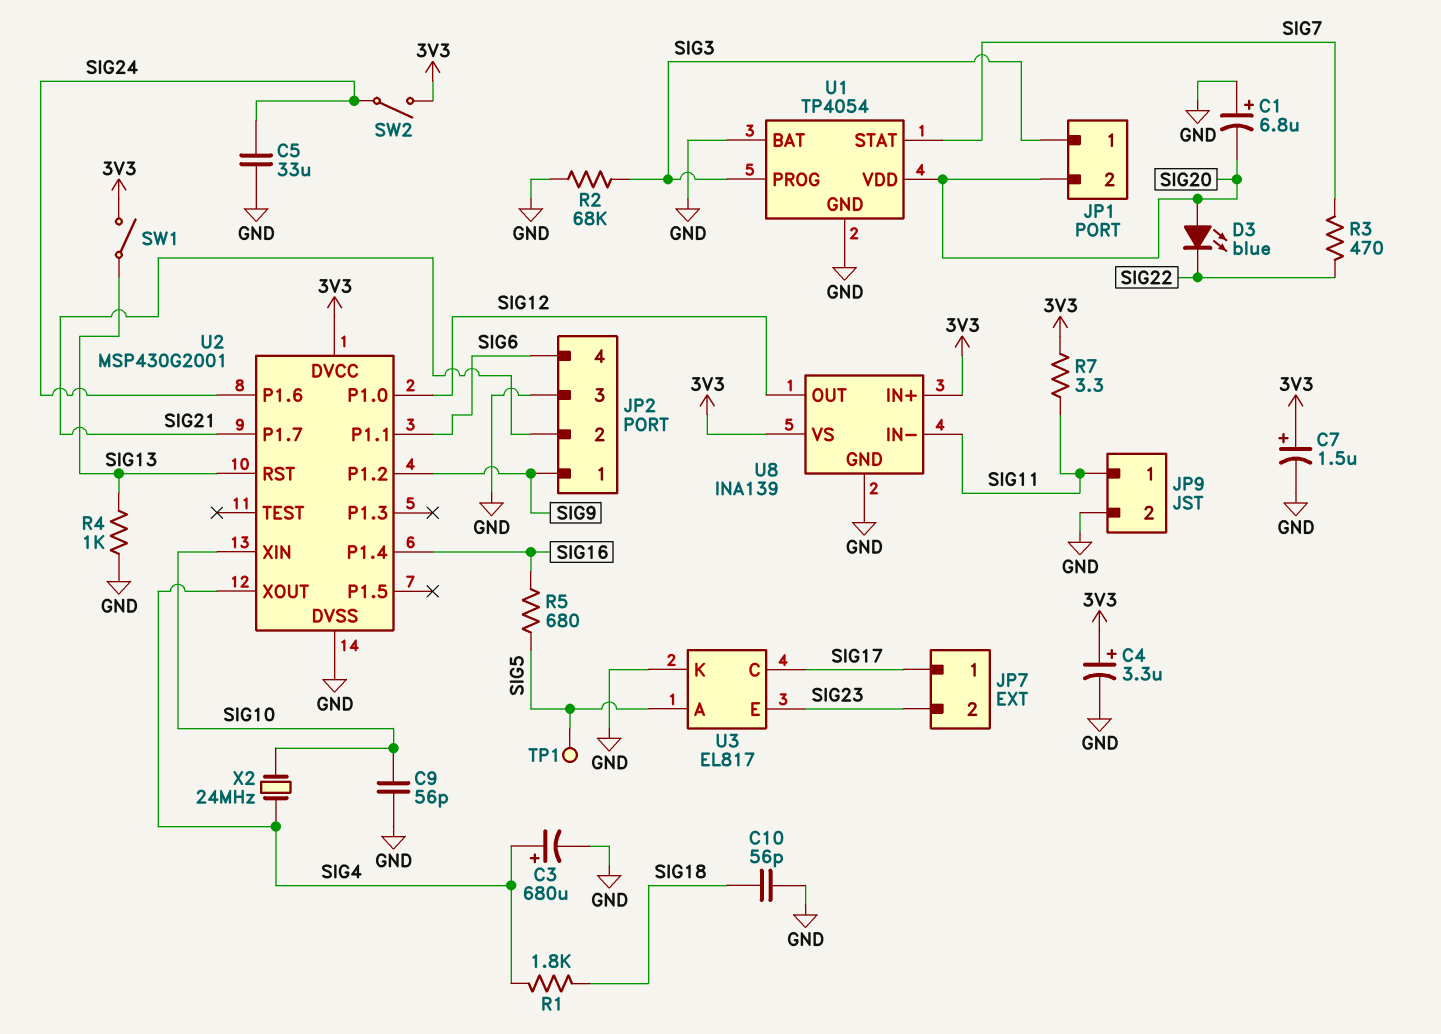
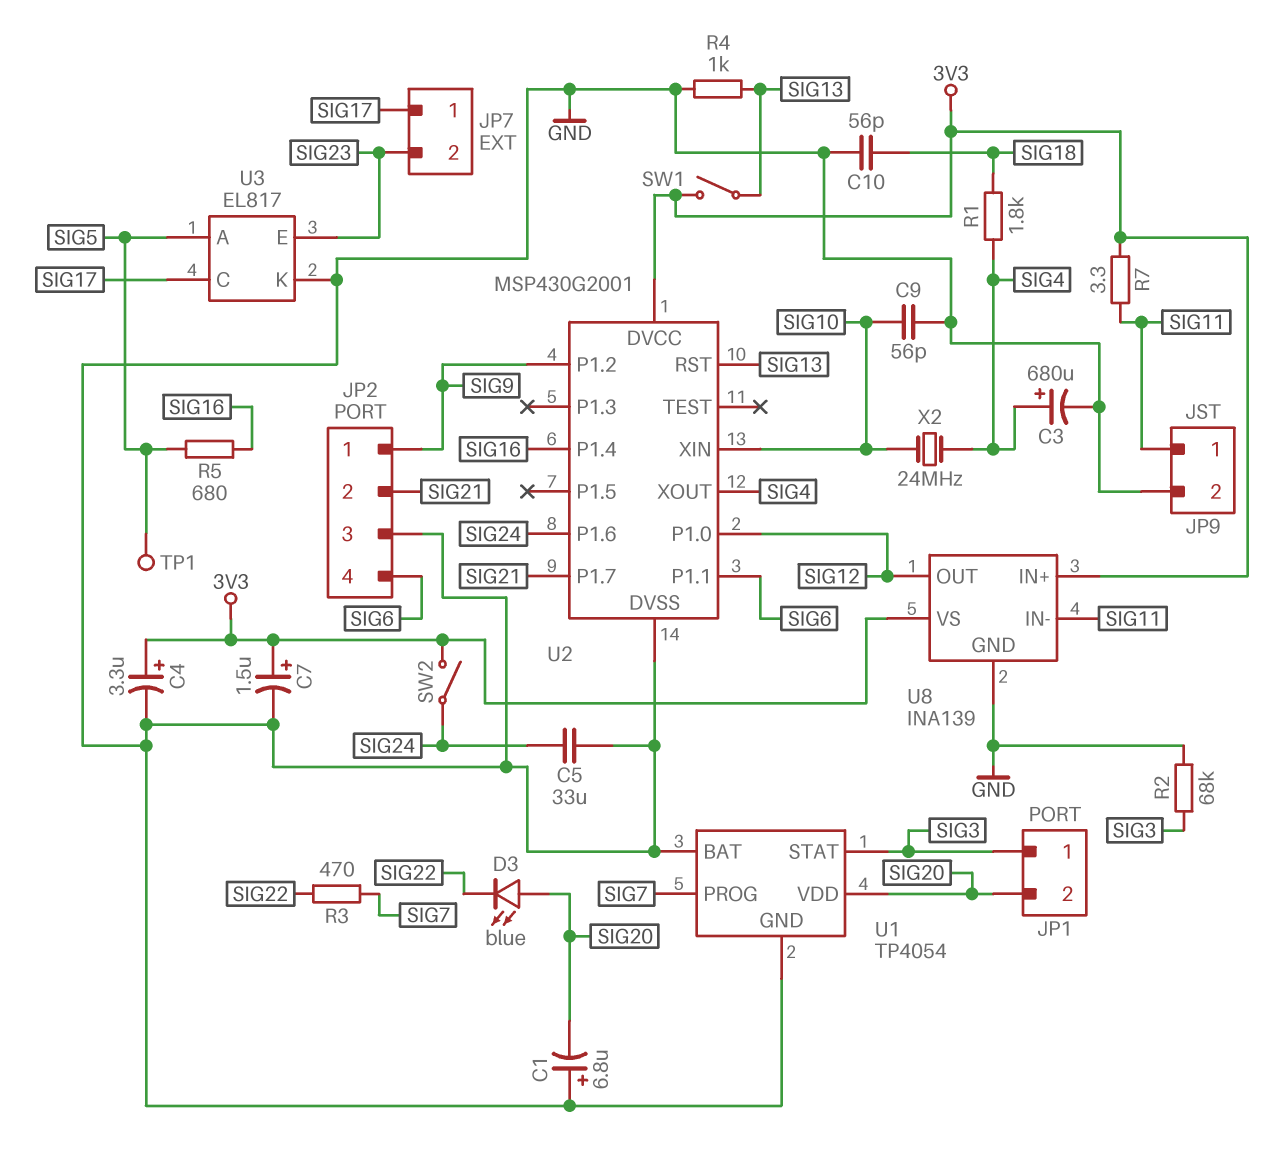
U1 pin PROG: SIG3 -> SIG7
U1 pin STAT: SIG7 -> SIG3

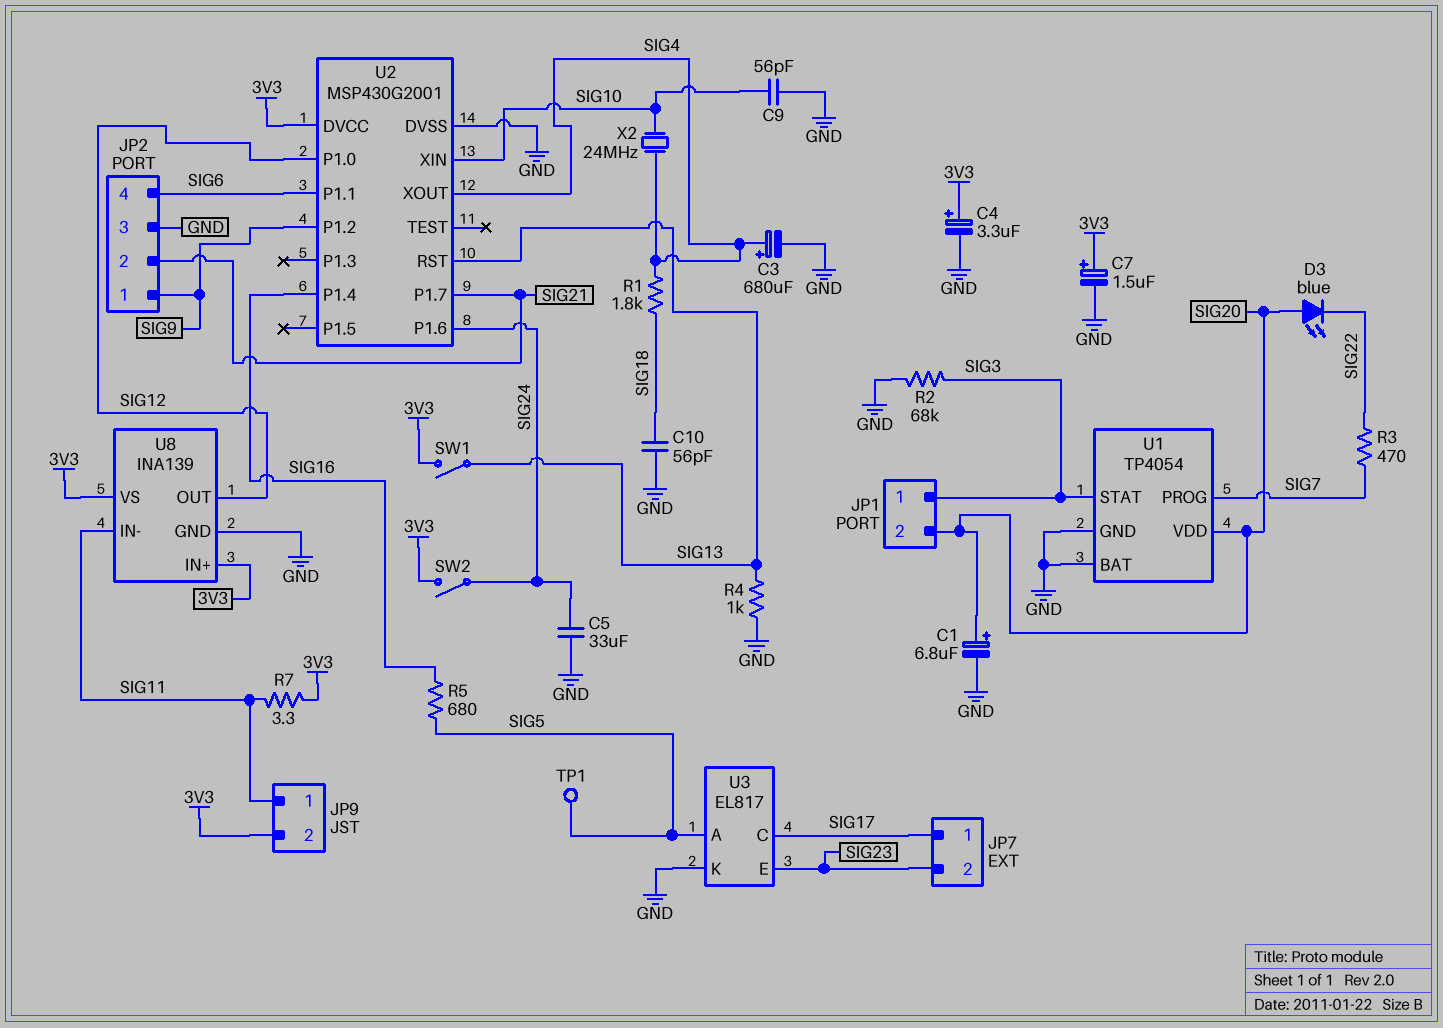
C1: 6.8uF (plus GND, minus SIG20) -> 6.8uF (plus SIG20, minus GND)
JP9 pin 2: GND -> 3V3

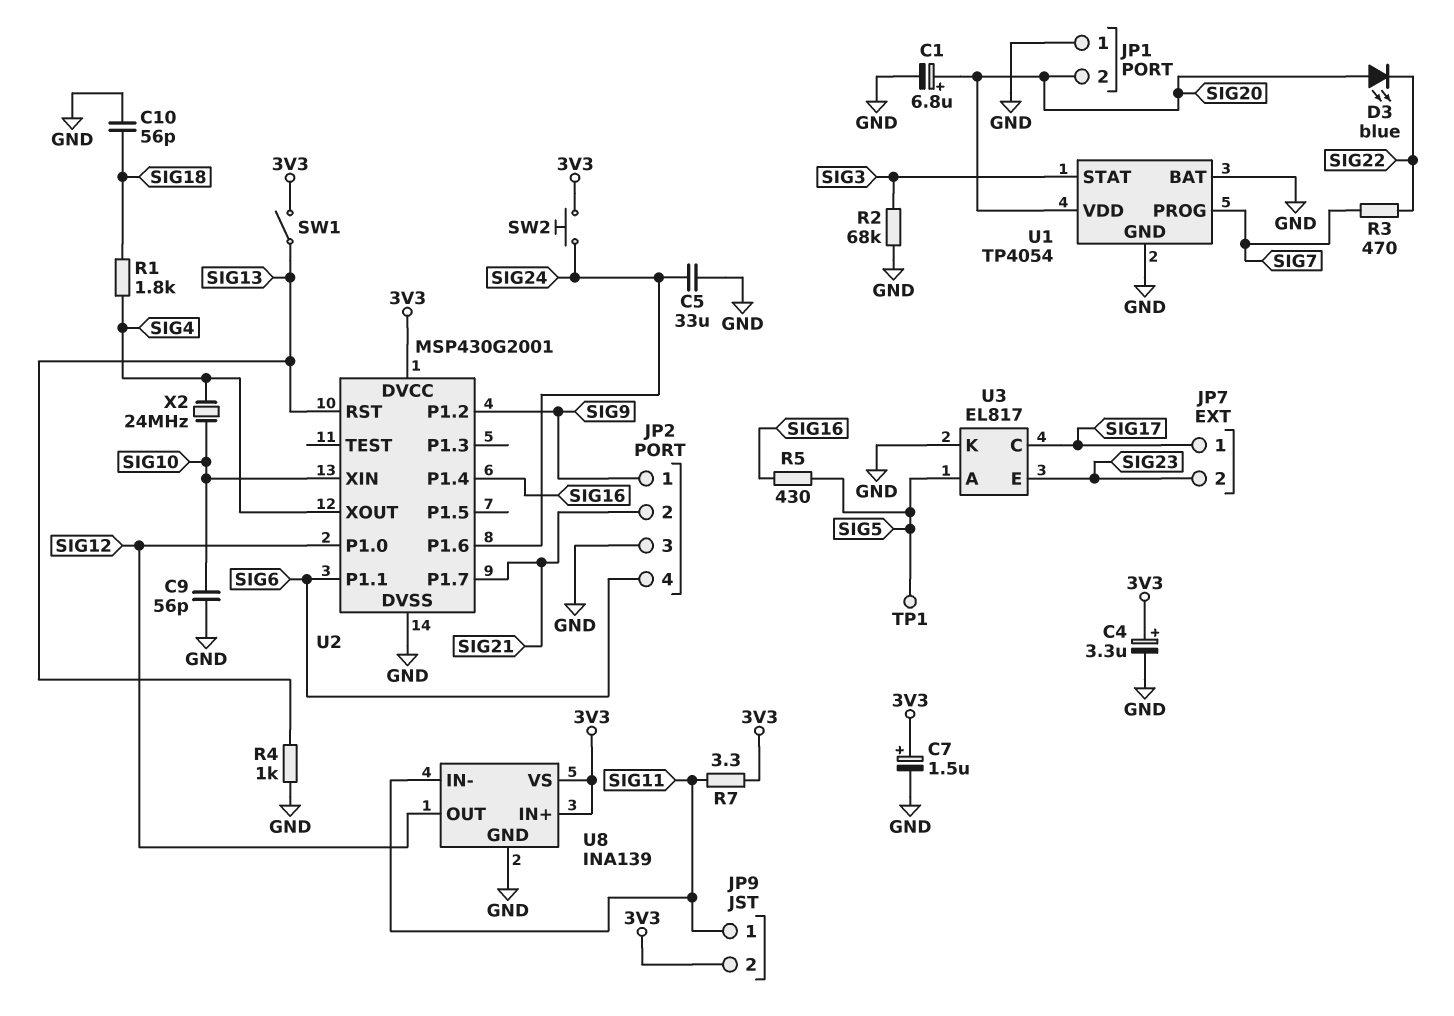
C3: 680uF (plus SIG4, minus GND) -> none
JP1 pin 1: SIG3 -> GND
R5: 680 (SIG5, SIG16) -> 430 (SIG5, SIG16)
SW2: switch (3V3, SIG24) -> button (3V3, SIG24)

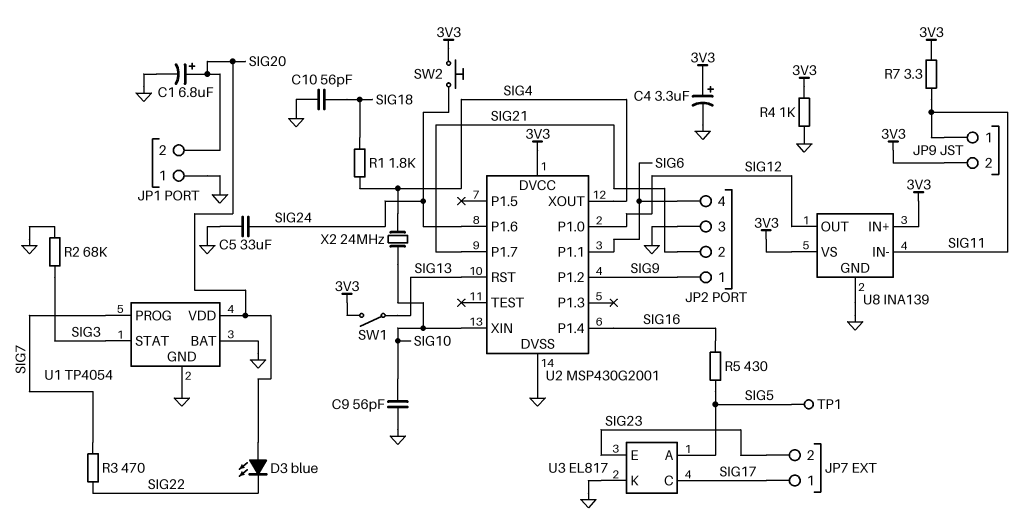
C7: 1.5uF (plus 3V3, minus GND) -> none
R4: 1k (GND, SIG13) -> 1k (3V3, GND)

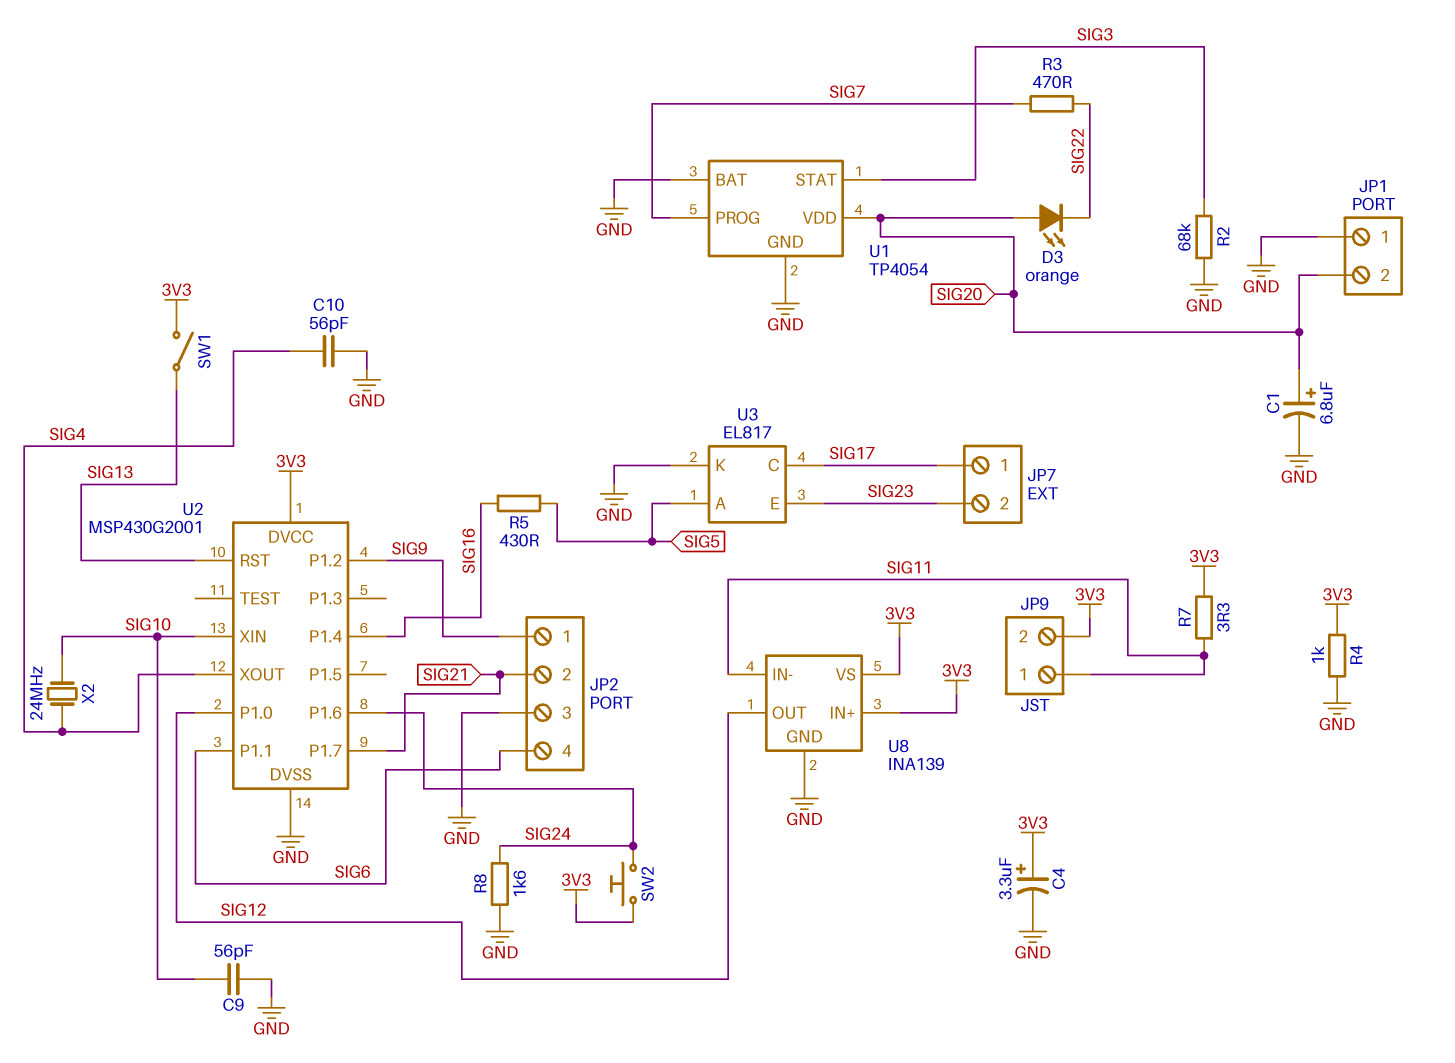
C5: 33uF (GND, SIG24) -> none
C10: 56pF (GND, SIG18) -> 56pF (GND, SIG4)
D3: LED blue (A SIG20, K SIG22) -> LED orange (A SIG20, K SIG22)
R1: 1.8k (SIG4, SIG18) -> none
R8: none -> 1.6k (GND, SIG24)
TP1: test point (SIG5) -> none

